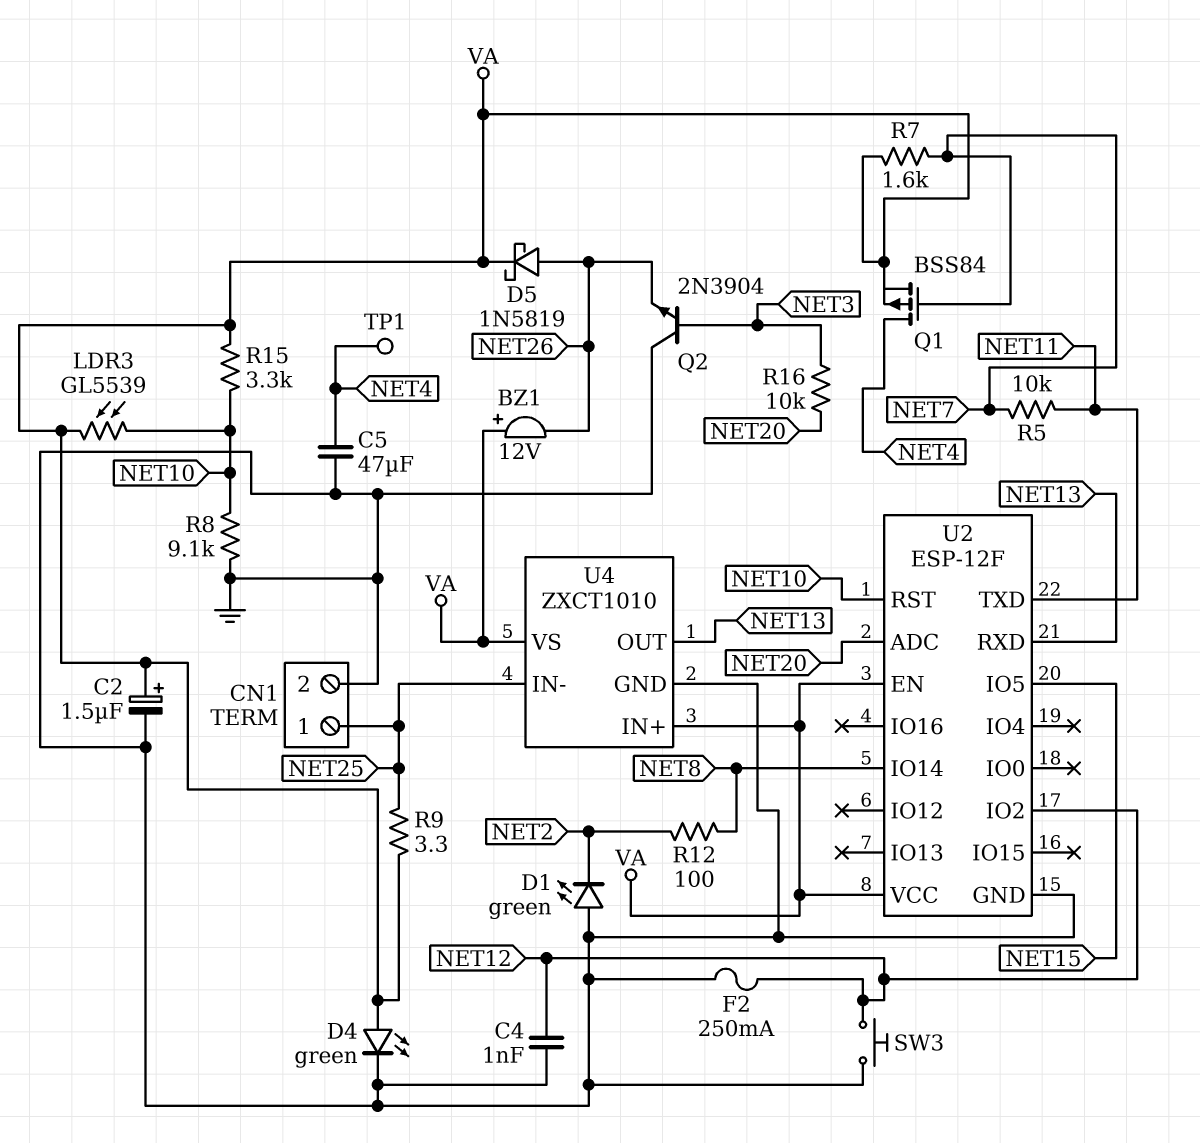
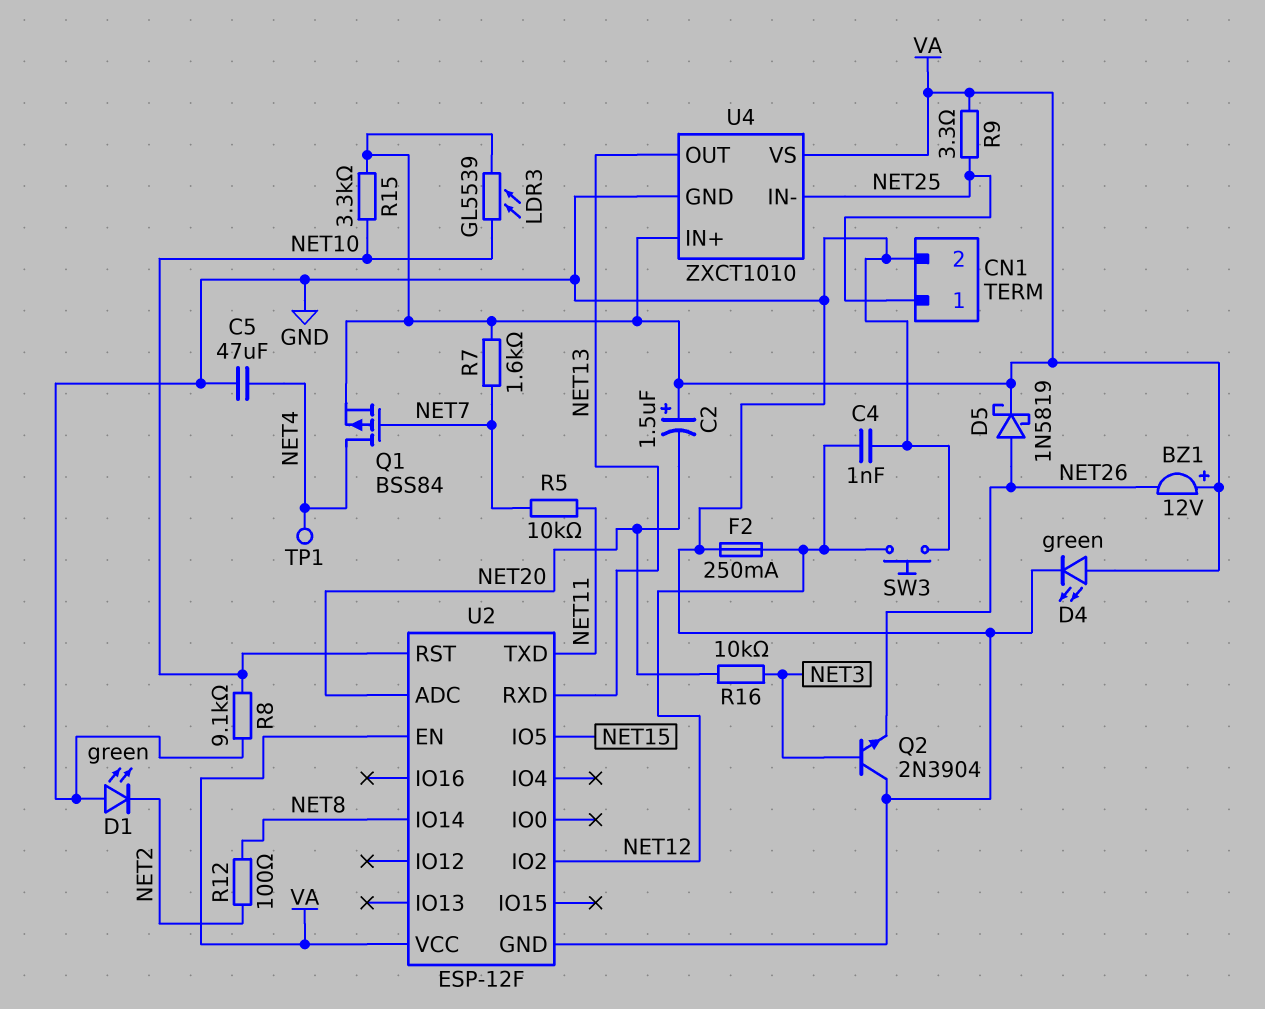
C2: 1.5uF (plus VA, minus GND) -> 1.5uF (plus VA, minus NET20)

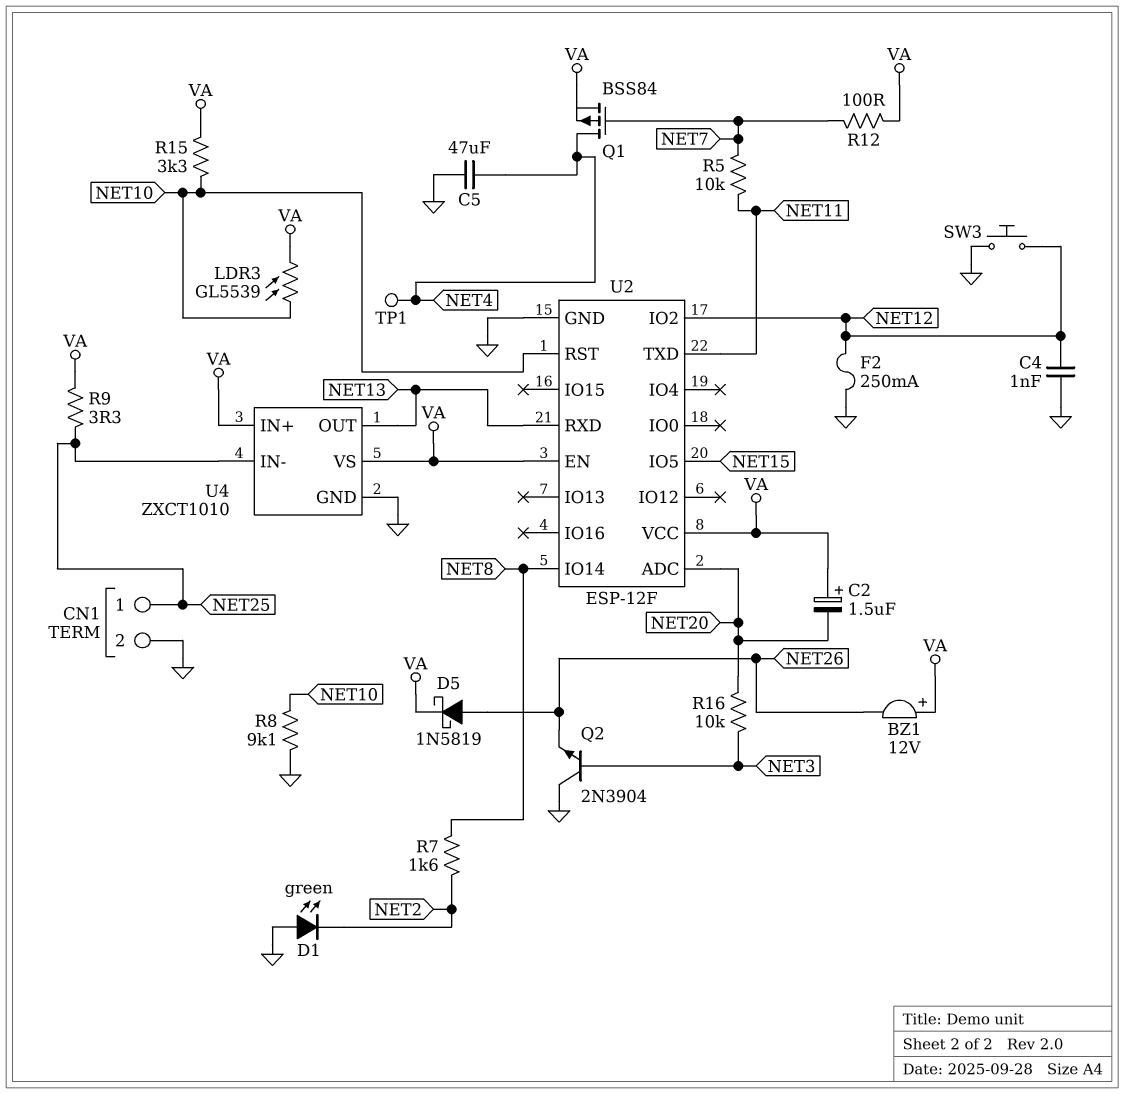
D4: LED green (A VA, K GND) -> none
R7: 1.6k (NET7, VA) -> 1.6k (NET2, NET8)
R12: 100 (NET2, NET8) -> 100 (NET7, VA)

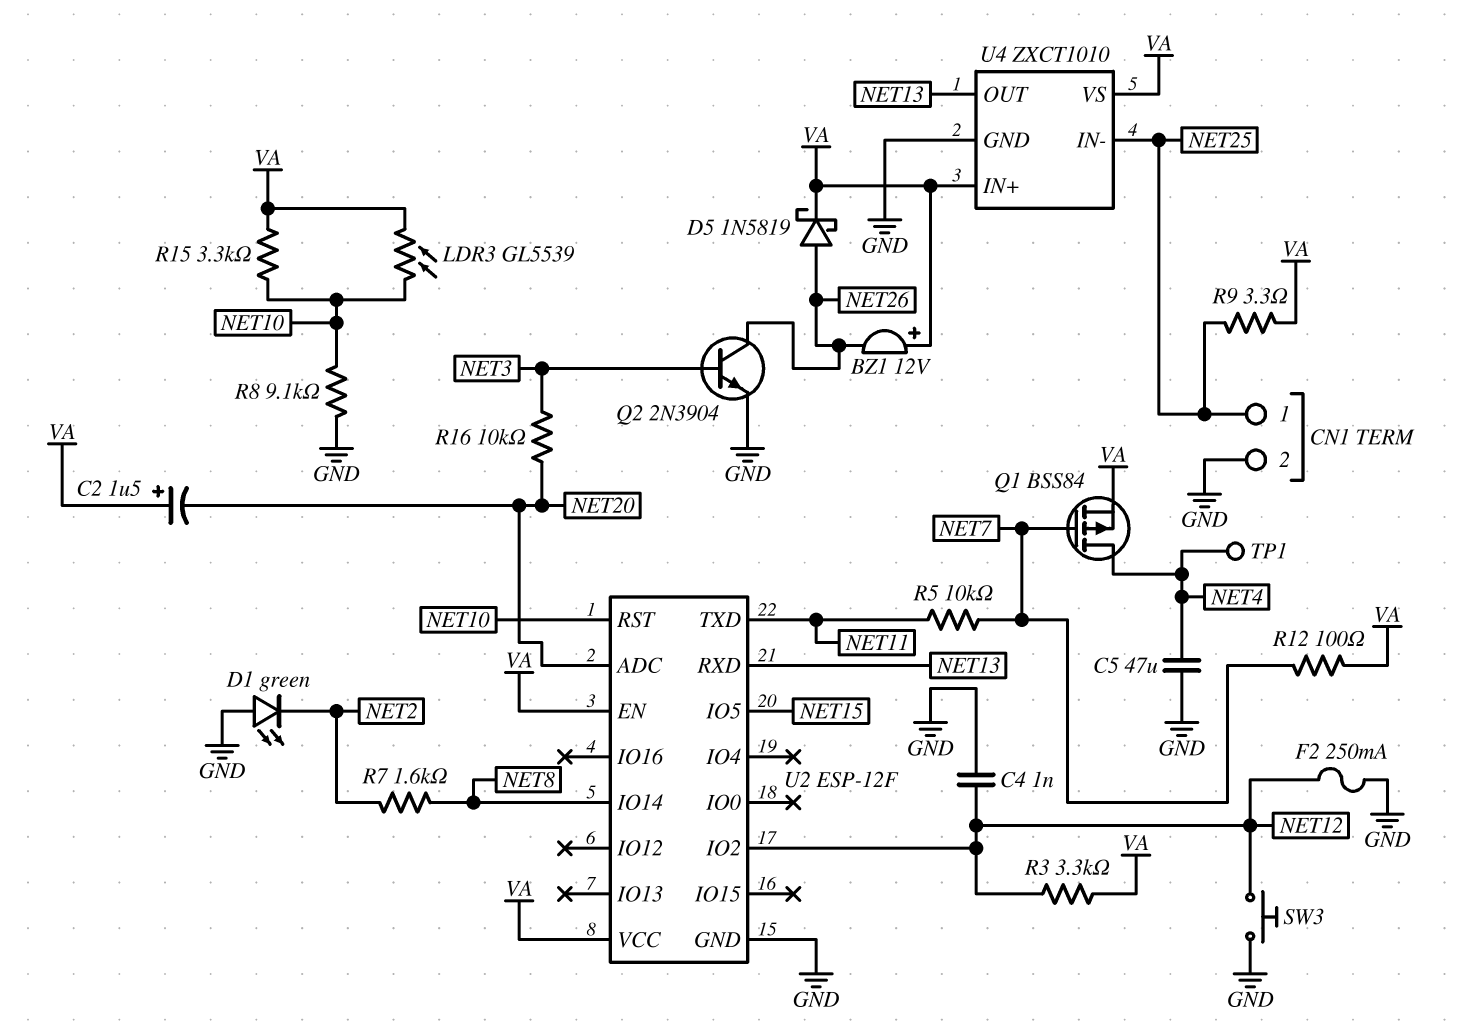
Q2: NPN 2N3904 (B NET3, C GND, E NET26) -> NPN 2N3904 (B NET3, C NET26, E GND)
R3: none -> 3.3k (NET12, VA)

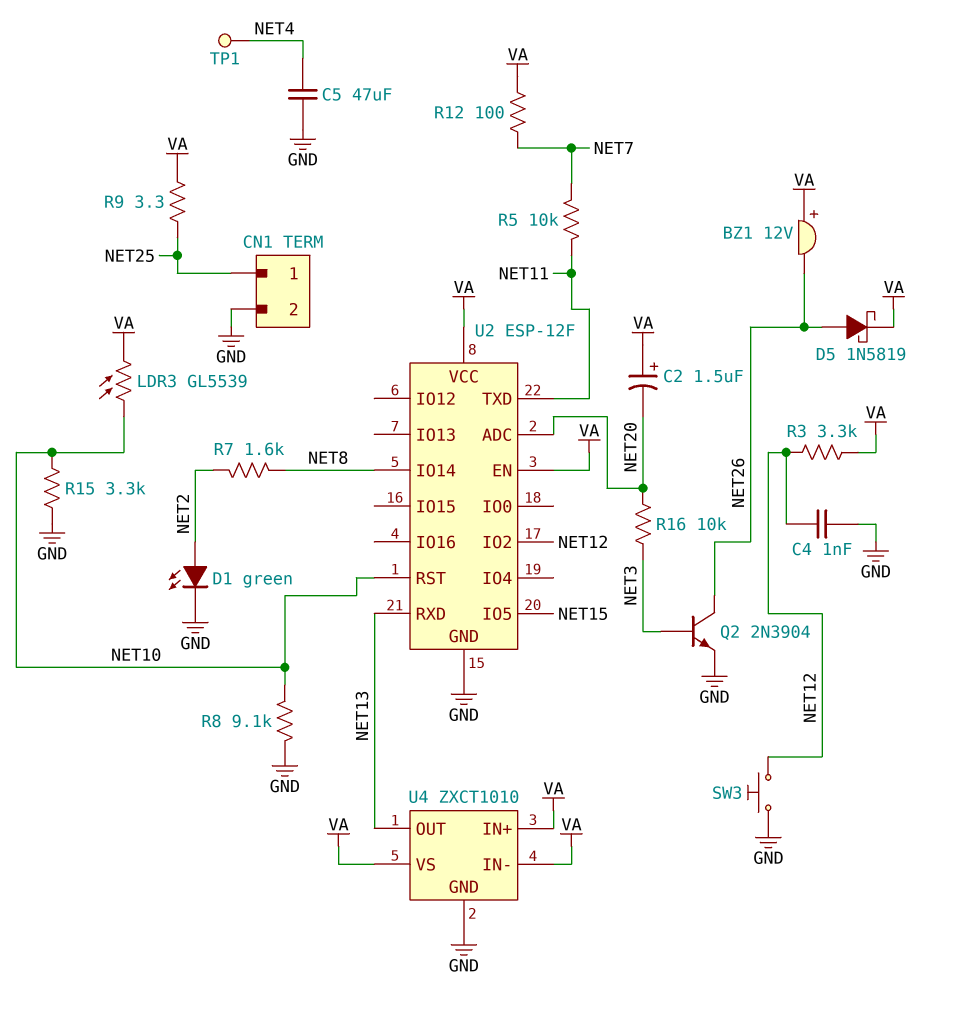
D1: LED green (A GND, K NET2) -> LED green (A NET2, K GND)
F2: 250mA (GND, NET12) -> none
Q1: PMOS BSS84 (G NET7, D NET4, S VA) -> none
R15: 3.3k (NET10, VA) -> 3.3k (GND, NET10)
U4 pin IN-: NET25 -> VA

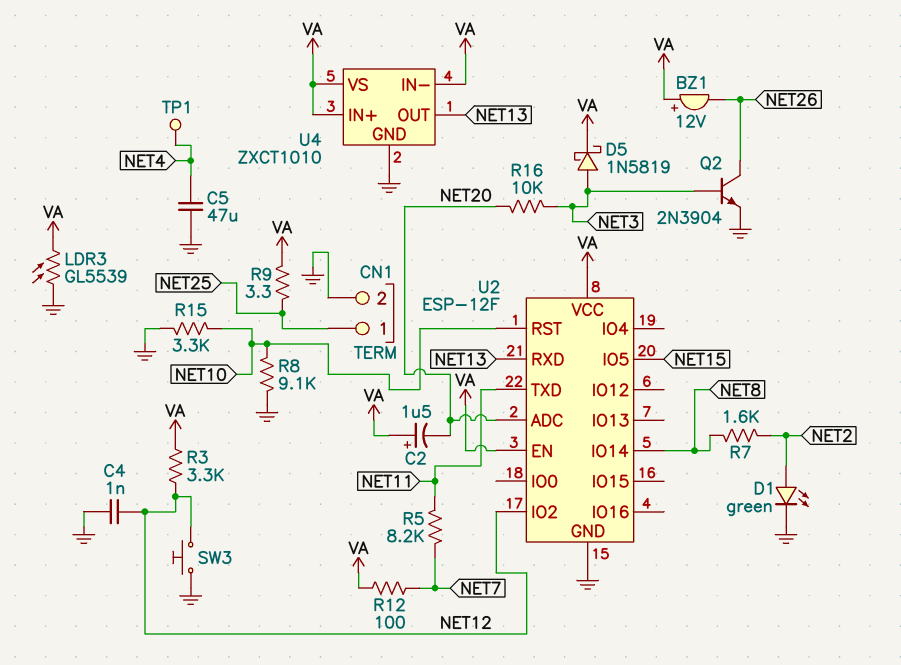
D5: schottky 1N5819 (A NET26, K VA) -> schottky 1N5819 (A NET3, K VA)
LDR3: GL5539 (NET10, VA) -> GL5539 (GND, VA)
R5: 10k (NET7, NET11) -> 8.2k (NET7, NET11)

